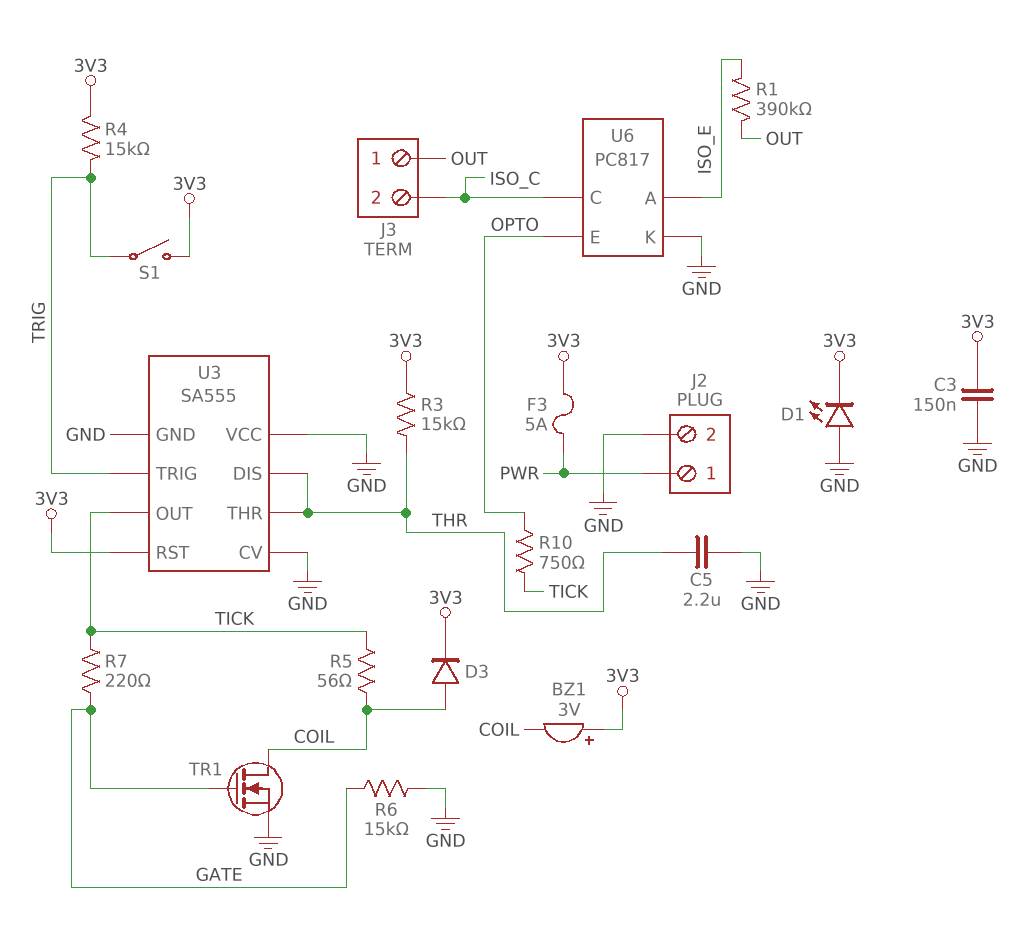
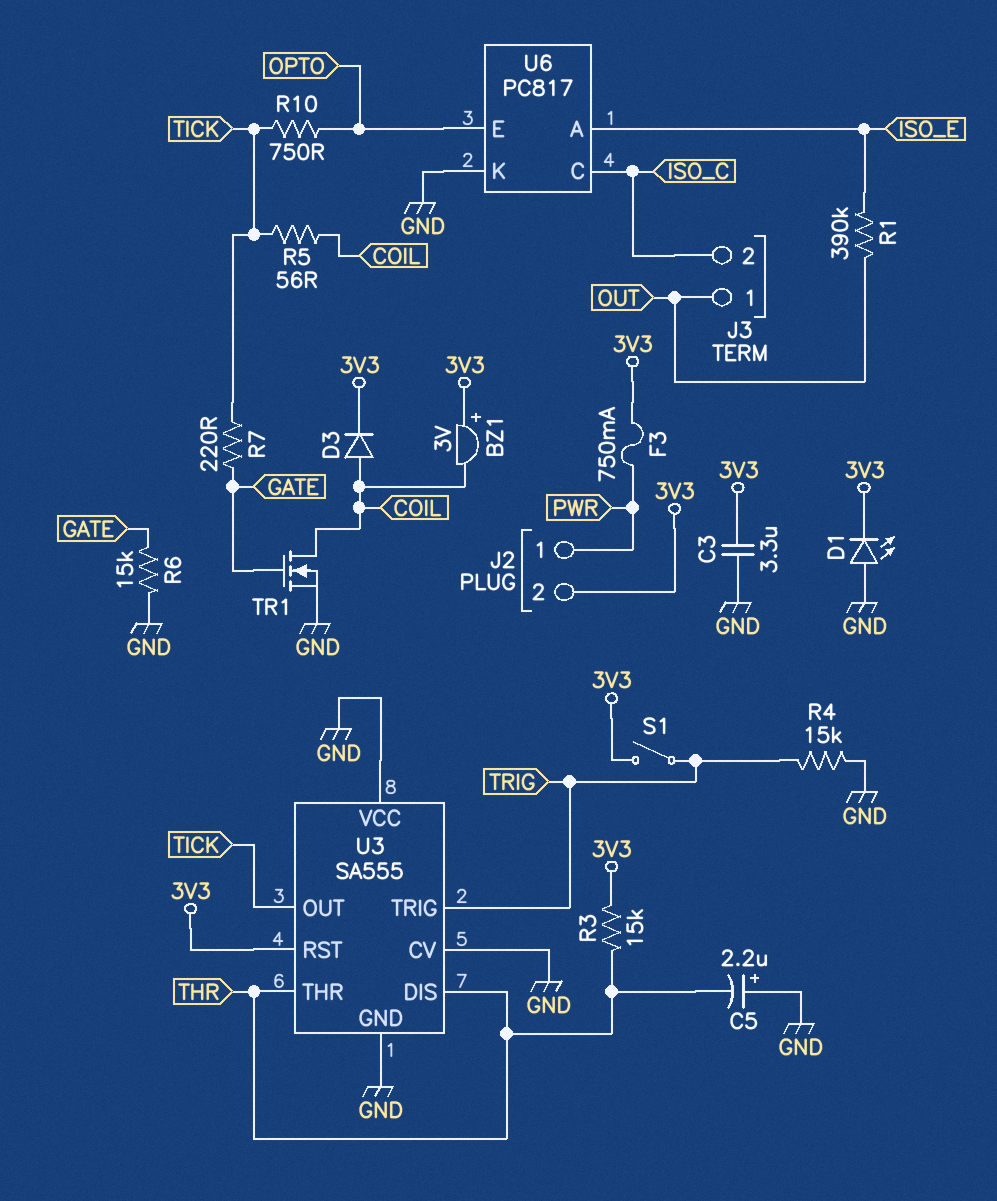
C3: 150nF (3V3, GND) -> 3.3uF (3V3, GND)
C5: 2.2uF (GND, THR) -> 2.2uF (plus GND, minus THR)
F3: 5A (3V3, PWR) -> 750mA (3V3, PWR)
J2 pin 2: GND -> 3V3
R4: 15k (3V3, TRIG) -> 15k (GND, TRIG)

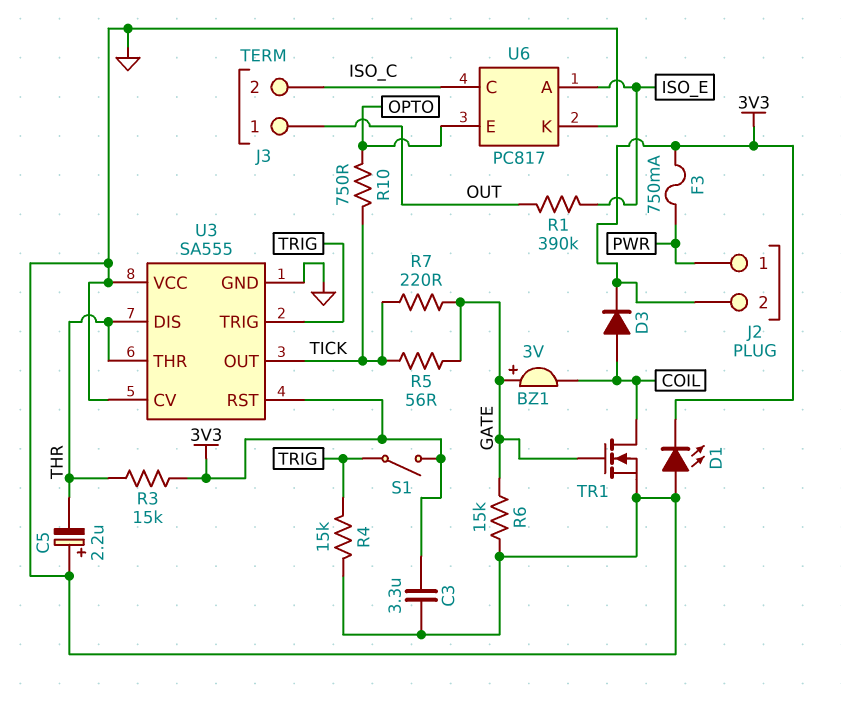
BZ1: buzzer 3V (plus 3V3, minus COIL) -> buzzer 3V (plus GATE, minus COIL)
R5: 56 (COIL, TICK) -> 56 (GATE, TICK)

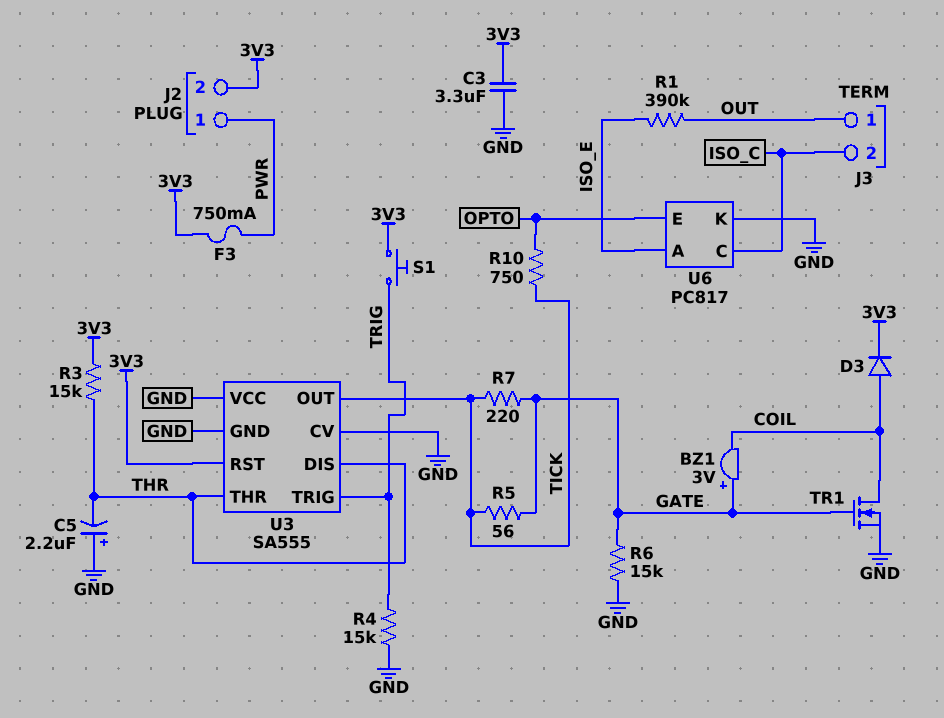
D1: LED (A GND, K 3V3) -> none
S1: switch (3V3, TRIG) -> button (3V3, TRIG)

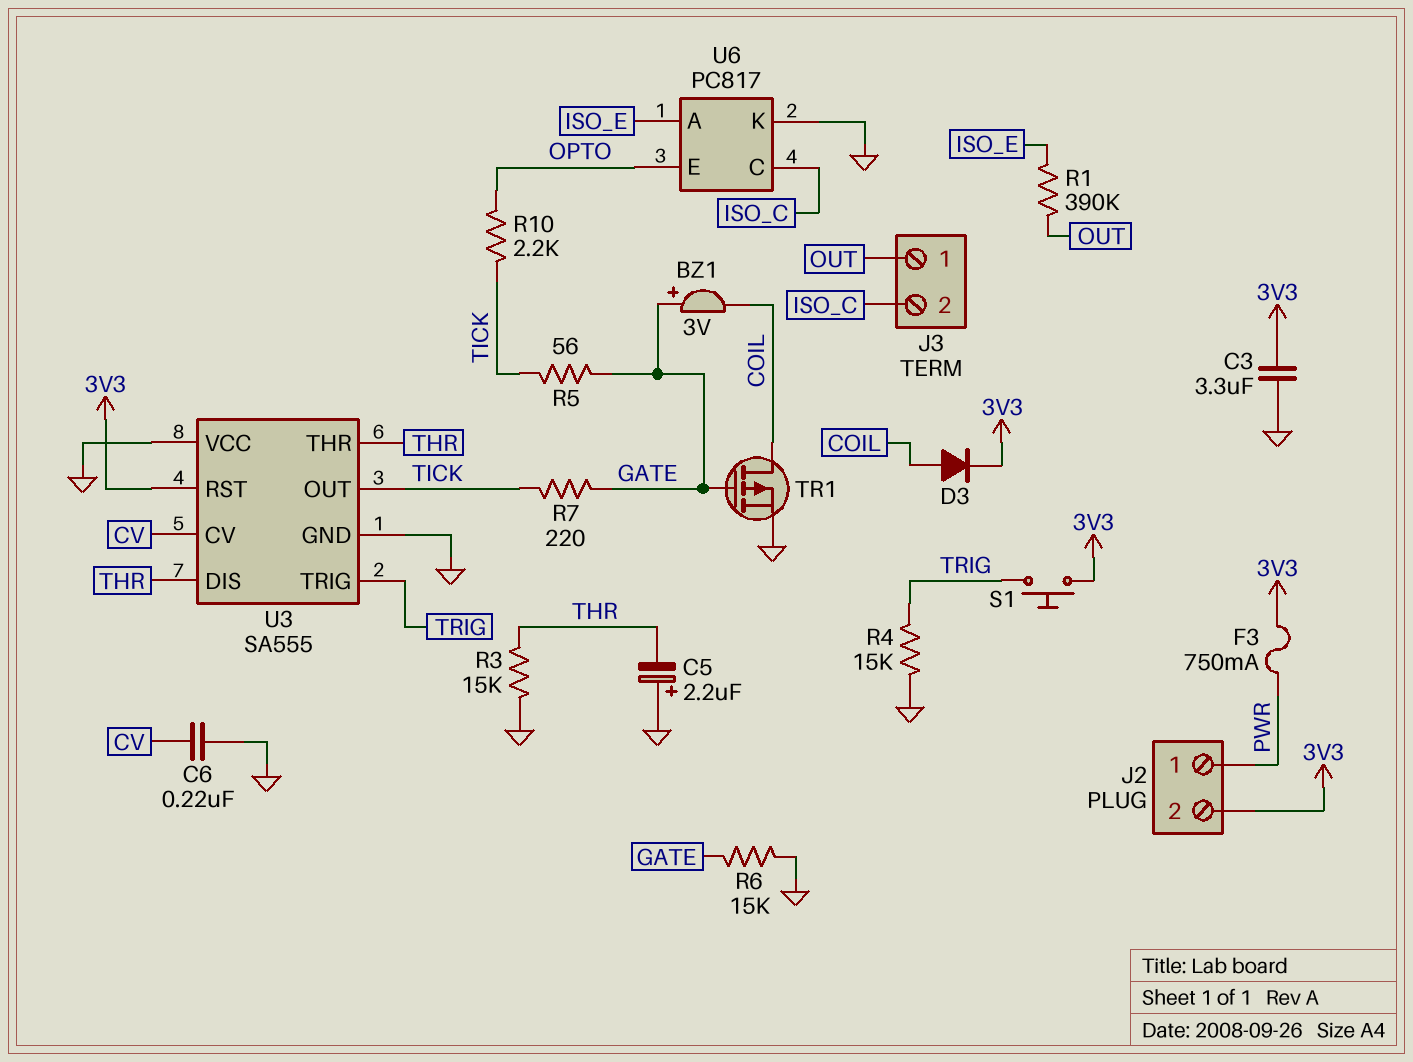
C6: none -> 220nF (CV, GND)
R3: 15k (3V3, THR) -> 15k (GND, THR)
R10: 750 (OPTO, TICK) -> 2.2k (OPTO, TICK)
TR1: NMOS (G GATE, D COIL, S GND) -> PMOS (G GATE, D COIL, S GND)
U3 pin CV: GND -> CV

